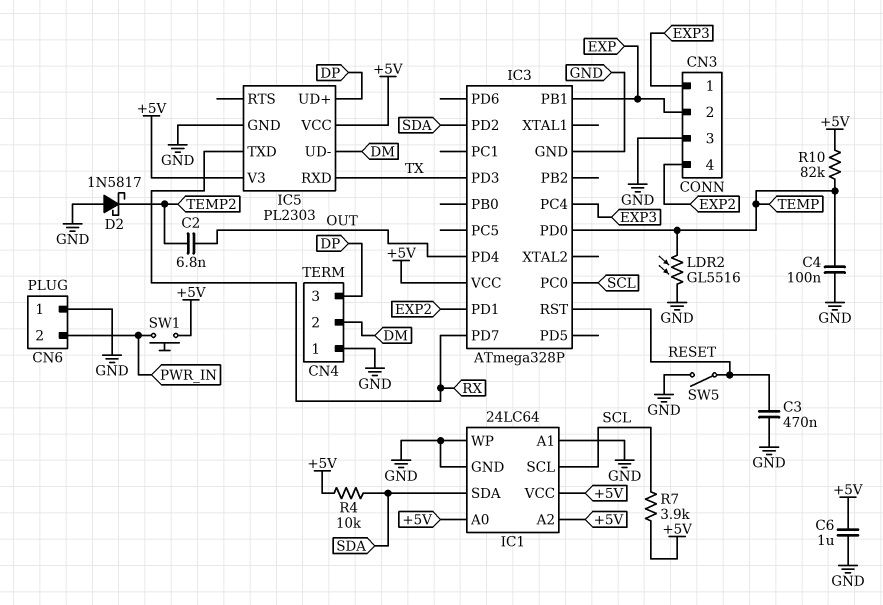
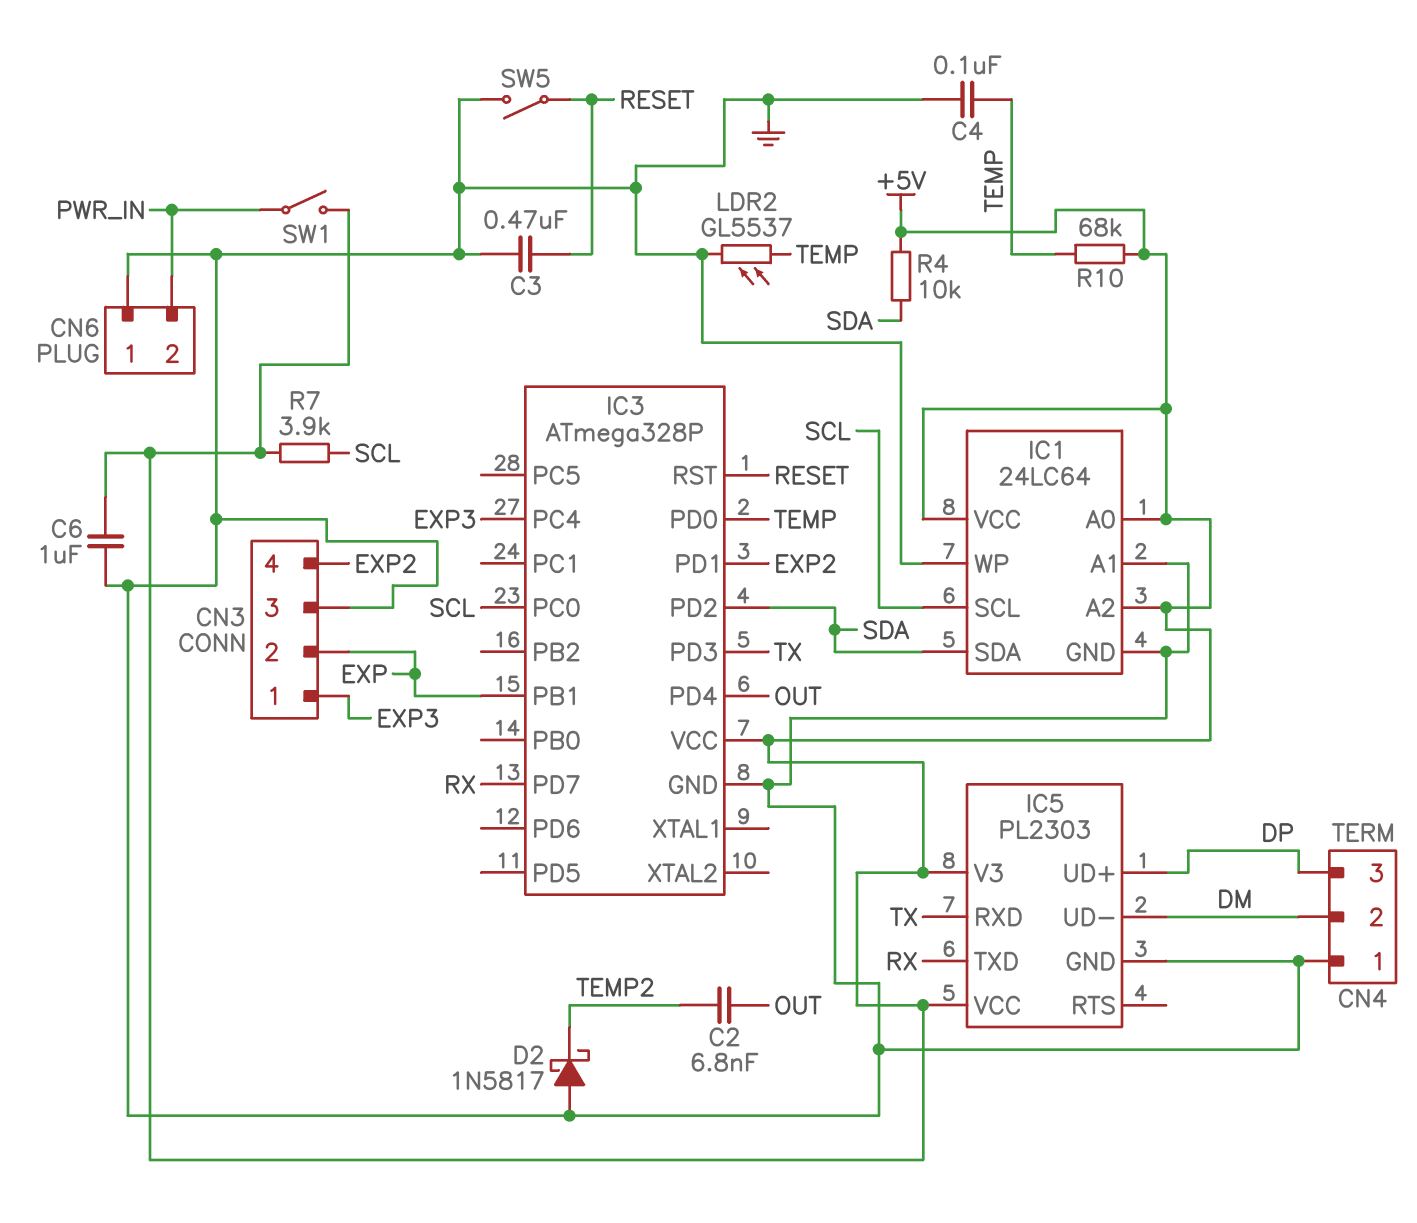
LDR2: GL5516 (GND, TEMP) -> GL5537 (GND, TEMP)
R10: 82k (+5V, TEMP) -> 68k (+5V, TEMP)
SW1: button (+5V, PWR_IN) -> switch (+5V, PWR_IN)

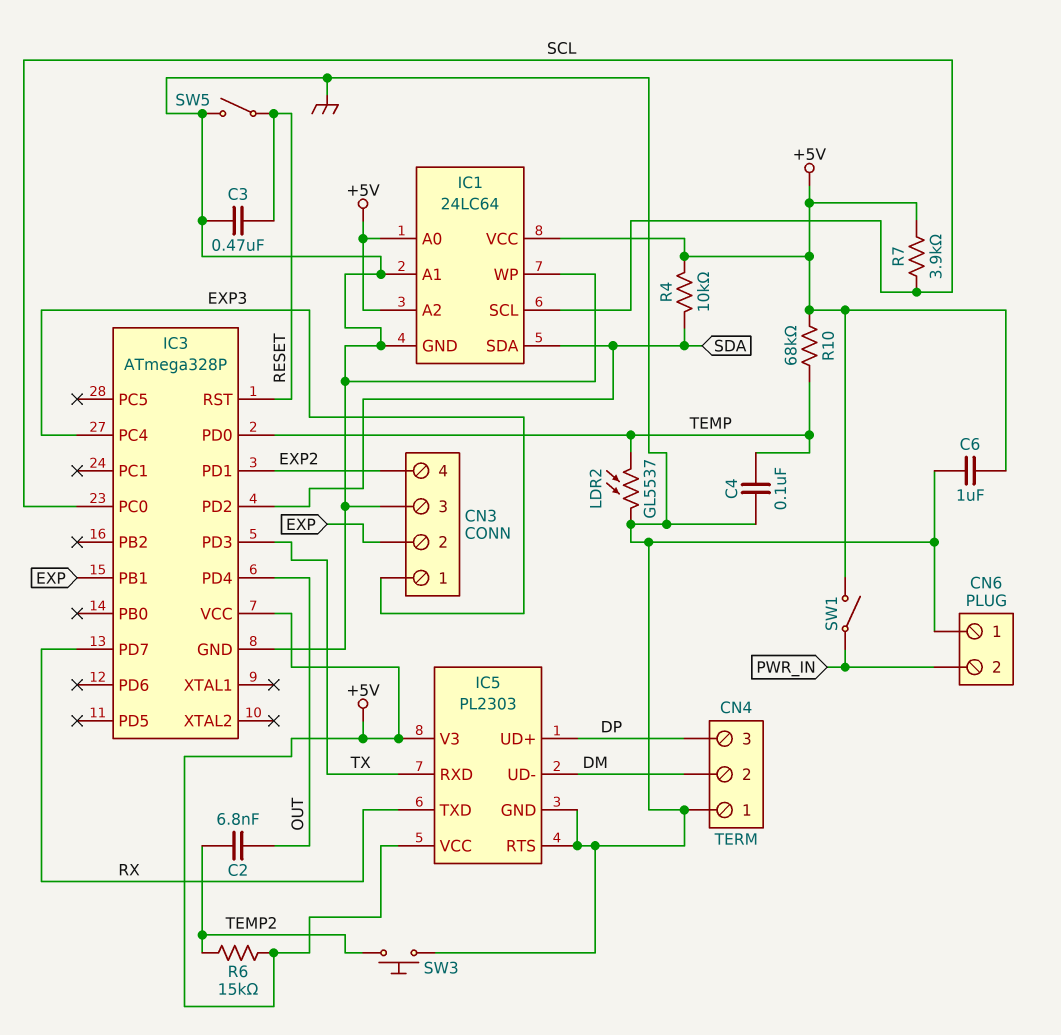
D2: schottky 1N5817 (A GND, K TEMP2) -> none
IC5 pin RTS: none -> GND
R6: none -> 15k (+5V, TEMP2)
SW3: none -> button (GND, TEMP2)

